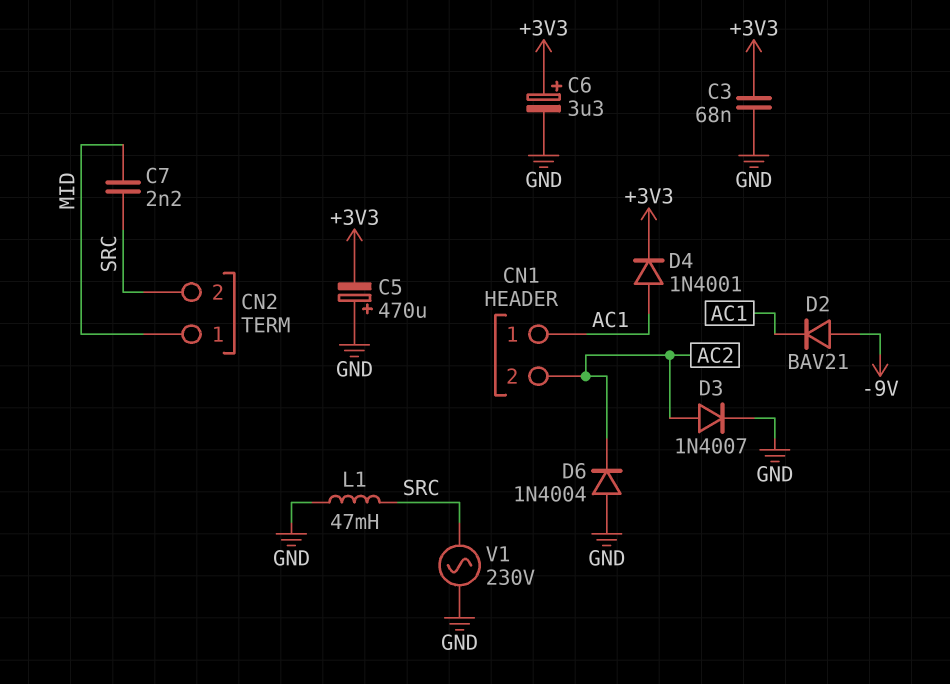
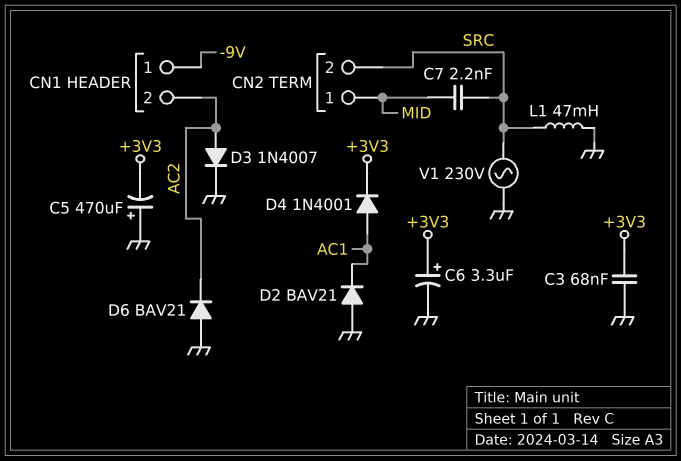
CN1 pin 1: AC1 -> -9V
D2: diode BAV21 (A -9V, K AC1) -> diode BAV21 (A GND, K AC1)
D6: diode 1N4004 (A GND, K AC2) -> diode BAV21 (A GND, K AC2)

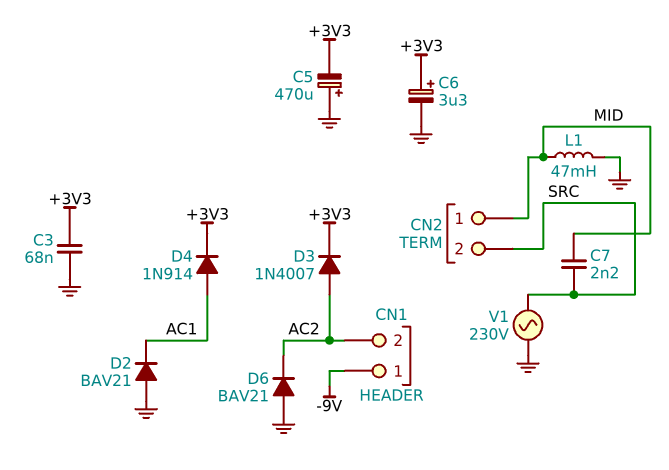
D3: diode 1N4007 (A AC2, K GND) -> diode 1N4007 (A AC2, K +3V3)
D4: diode 1N4001 (A AC1, K +3V3) -> diode 1N914 (A AC1, K +3V3)
L1: 47mH (GND, SRC) -> 47mH (GND, MID)

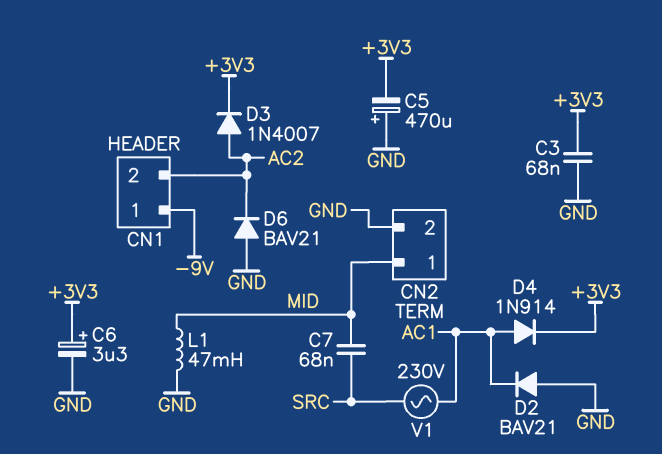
C7: 2.2nF (MID, SRC) -> 68nF (MID, SRC)
CN2 pin 2: SRC -> GND
V1: AC 230V (GND, SRC) -> AC 230V (AC1, SRC)

